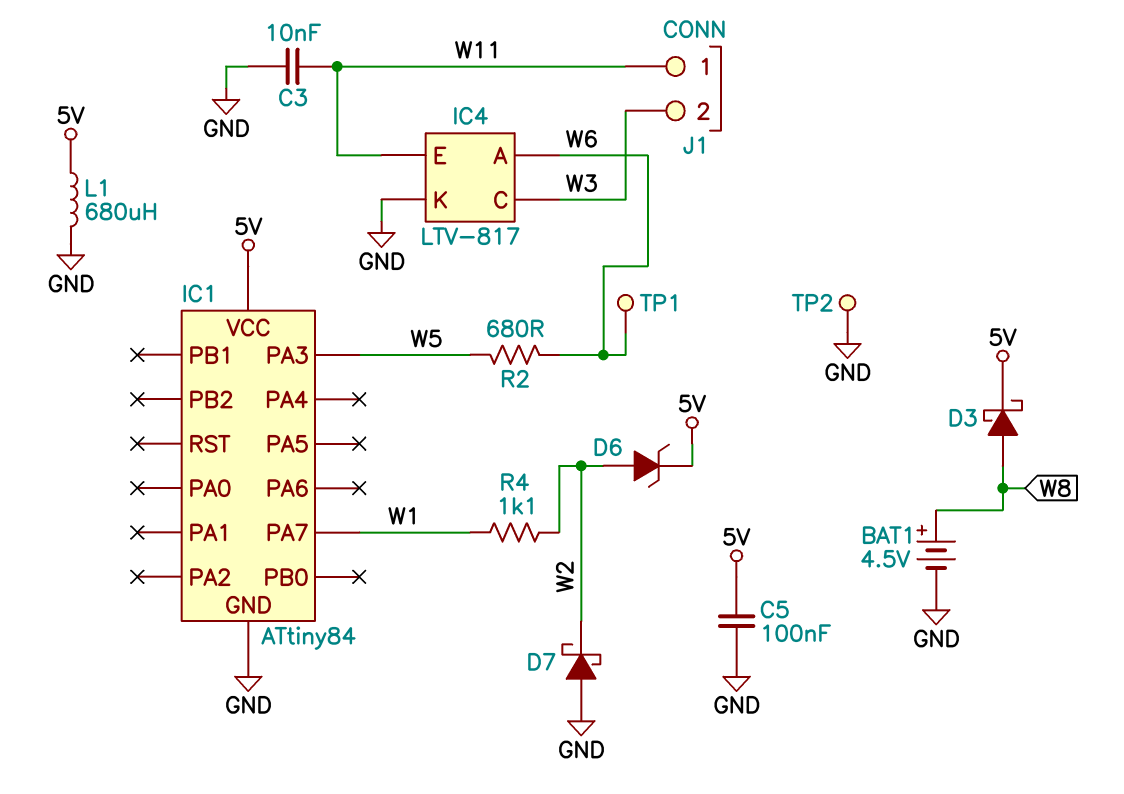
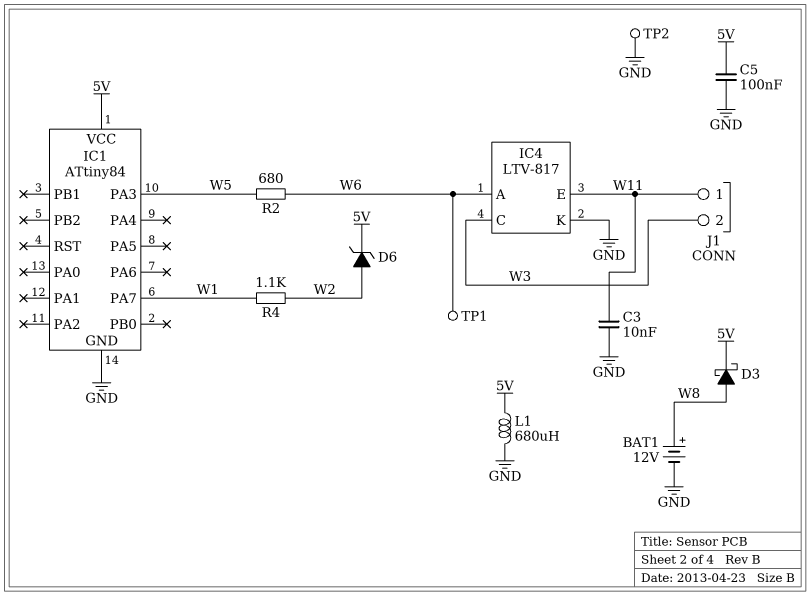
BAT1: 4.5V (plus W8, minus GND) -> 12V (plus W8, minus GND)
D7: schottky (A GND, K W2) -> none

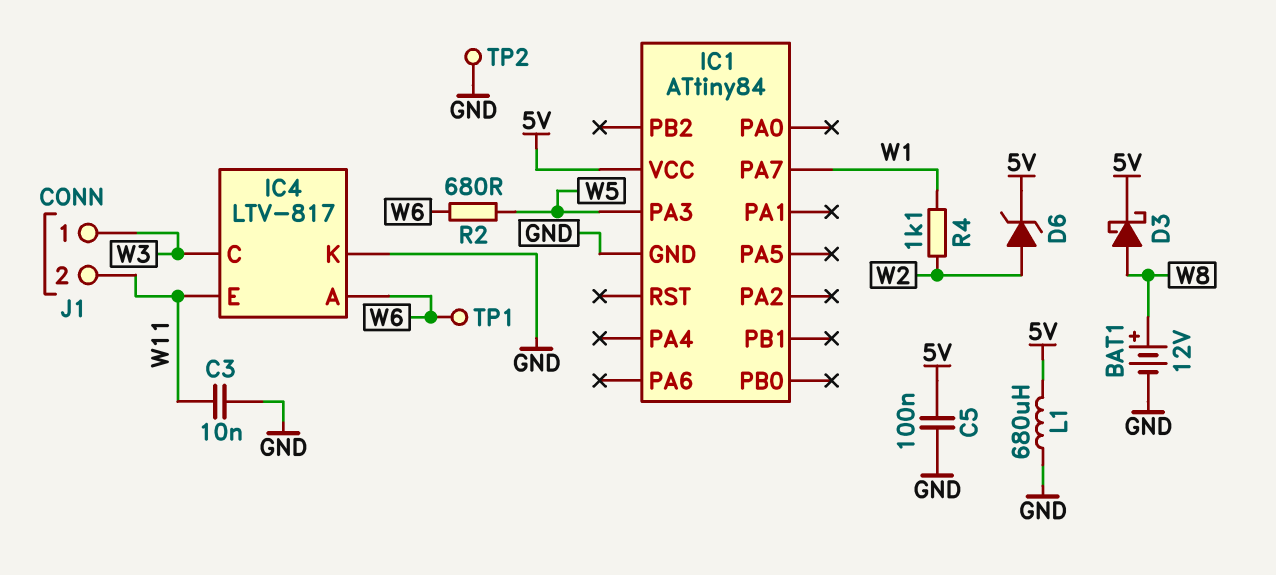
J1 pin 1: W11 -> W3
J1 pin 2: W3 -> W11

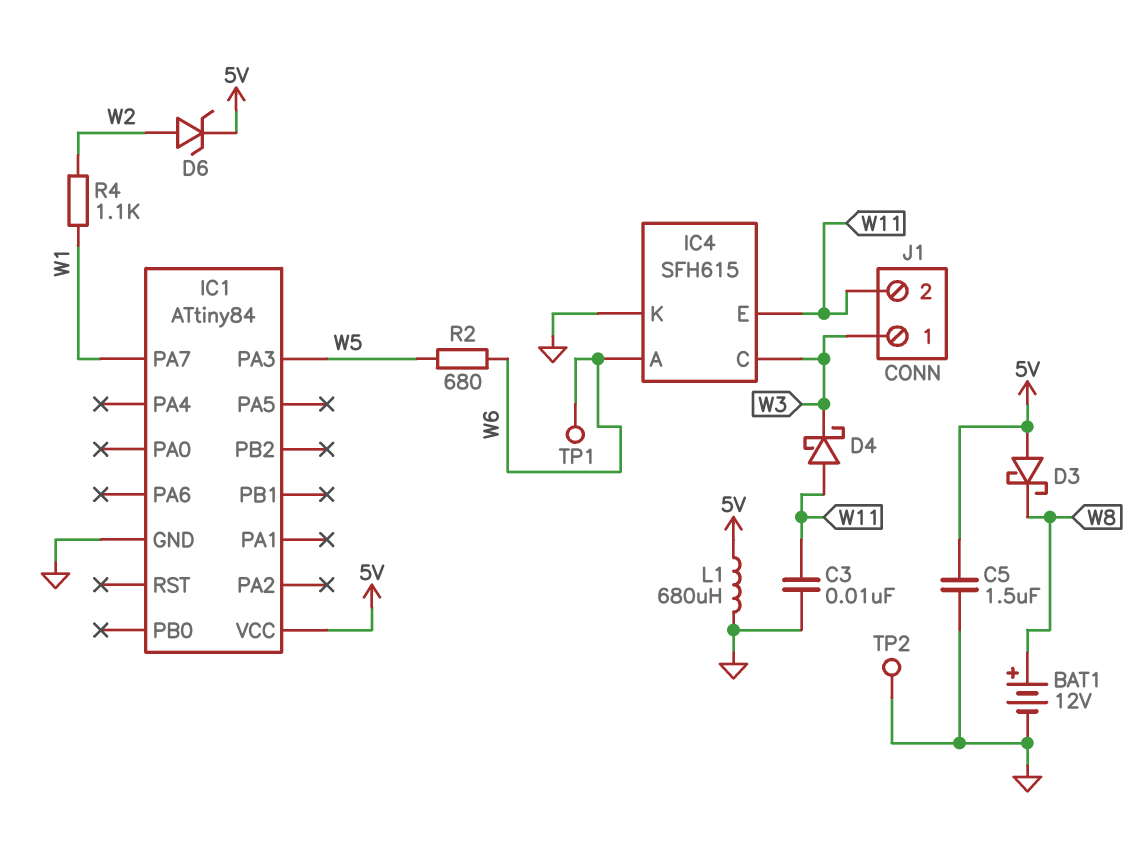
C5: 100nF (5V, GND) -> 1.5uF (5V, GND)
D3: schottky (A W8, K 5V) -> schottky (A 5V, K W8)
D4: none -> schottky (A W11, K W3)
IC4: LTV-817 -> SFH615

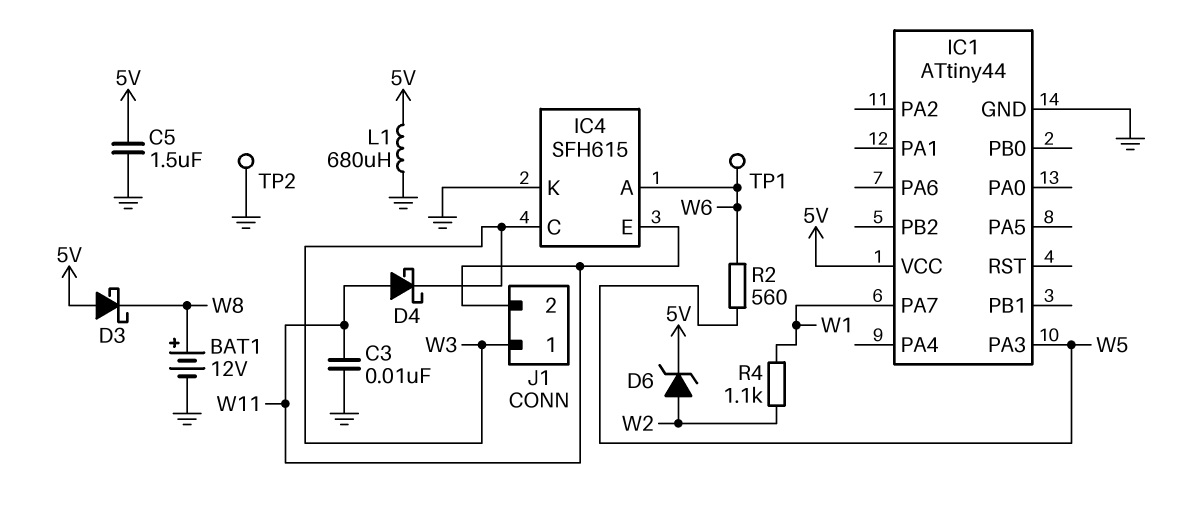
IC1: ATtiny84 -> ATtiny44
R2: 680 (W5, W6) -> 560 (W5, W6)

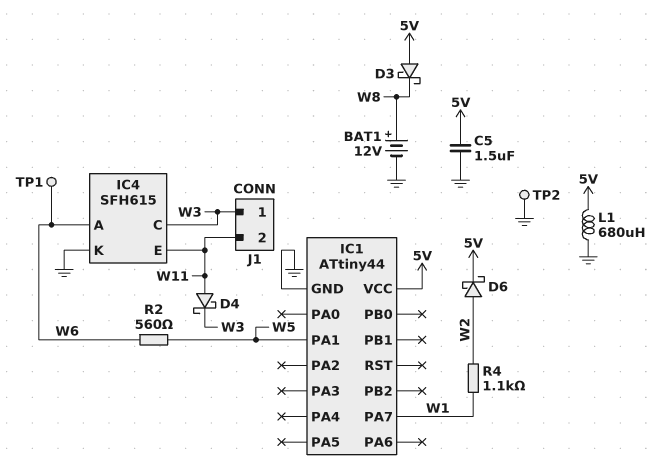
C3: 10nF (GND, W11) -> none
D6: zener (A W2, K 5V) -> schottky (A W2, K 5V)
IC1 pin PA1: none -> W5
IC1 pin PA3: W5 -> none

